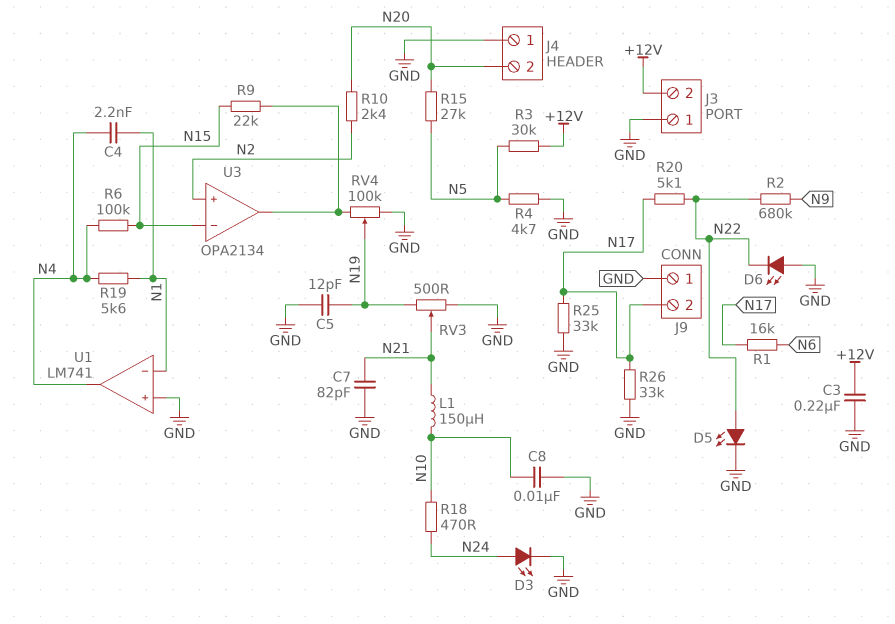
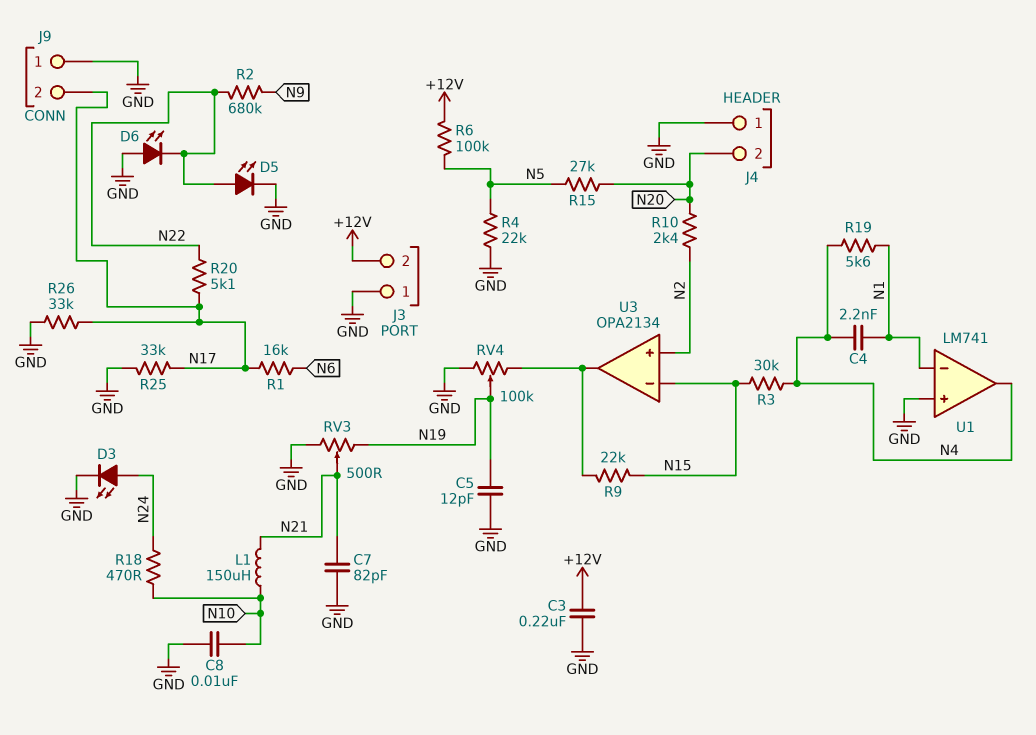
R3: 30k (+12V, N5) -> 30k (N4, N15)
R4: 4.7k (GND, N5) -> 22k (GND, N5)
R6: 100k (N4, N15) -> 100k (+12V, N5)

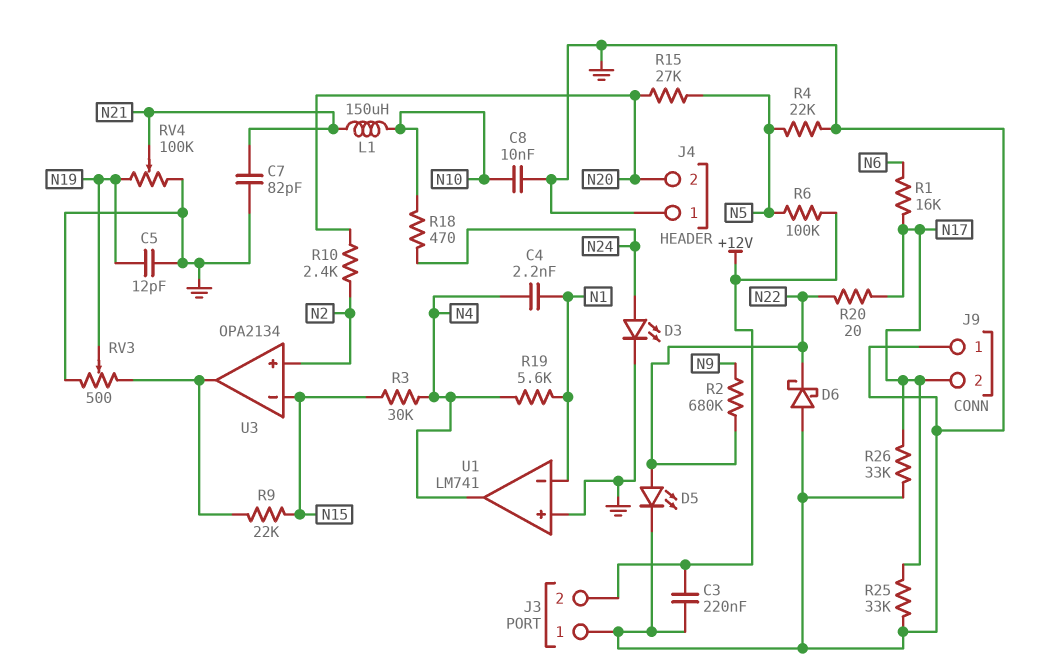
D6: LED (A GND, K N22) -> schottky (A GND, K N22)
R20: 5.1k (N17, N22) -> 20 (N17, N22)
RV3: 500 (GND, N19, wiper N21) -> 500 (GND, U3/out, wiper N19)
RV4: 100k (GND, U3/out, wiper N19) -> 100k (GND, N19, wiper N21)

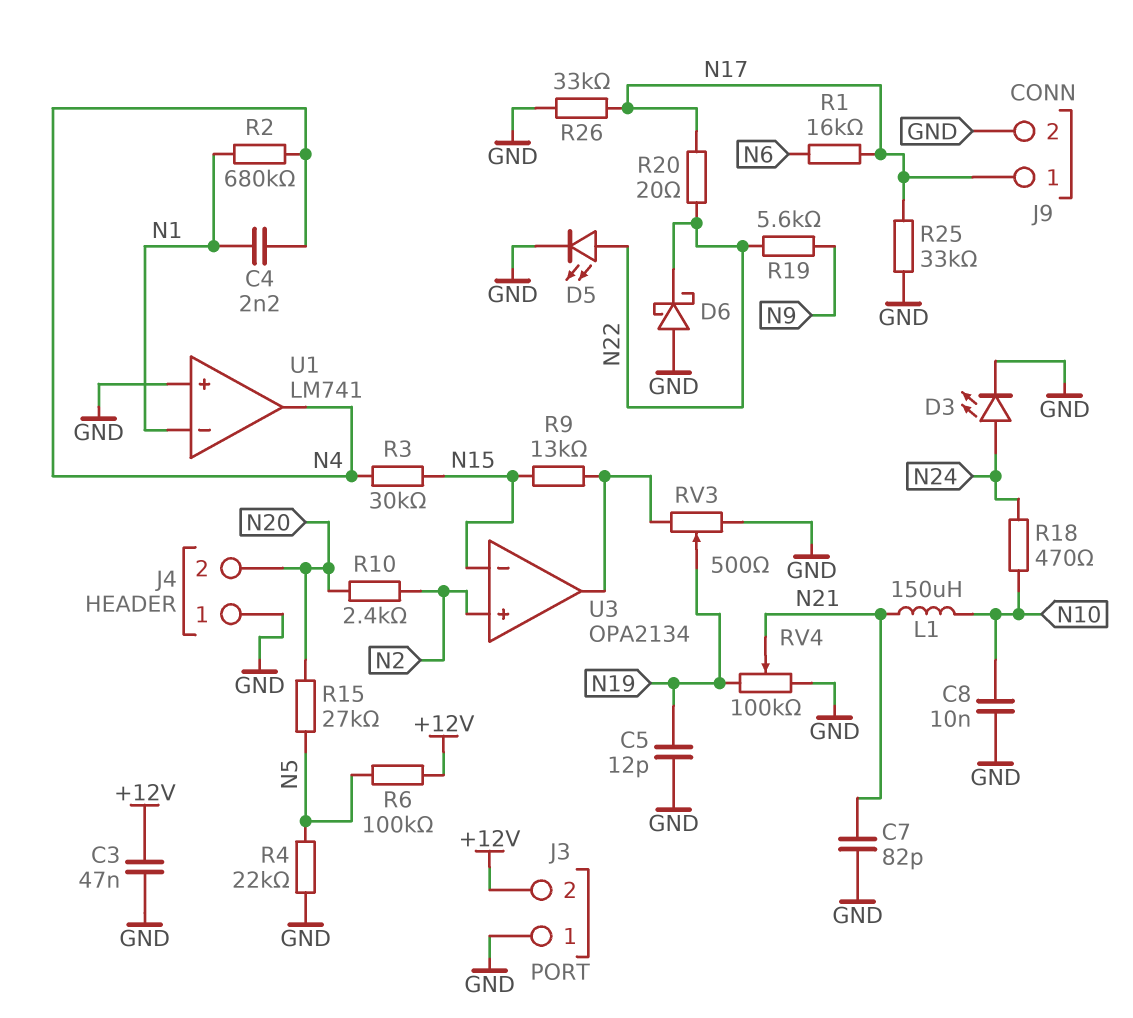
C3: 220nF (+12V, GND) -> 47nF (+12V, GND)
J9 pin 1: GND -> N17
J9 pin 2: N17 -> GND
R2: 680k (N9, N22) -> 680k (N1, N4)
R9: 22k (N15, U3/out) -> 13k (N15, U3/out)
R19: 5.6k (N1, N4) -> 5.6k (N9, N22)

